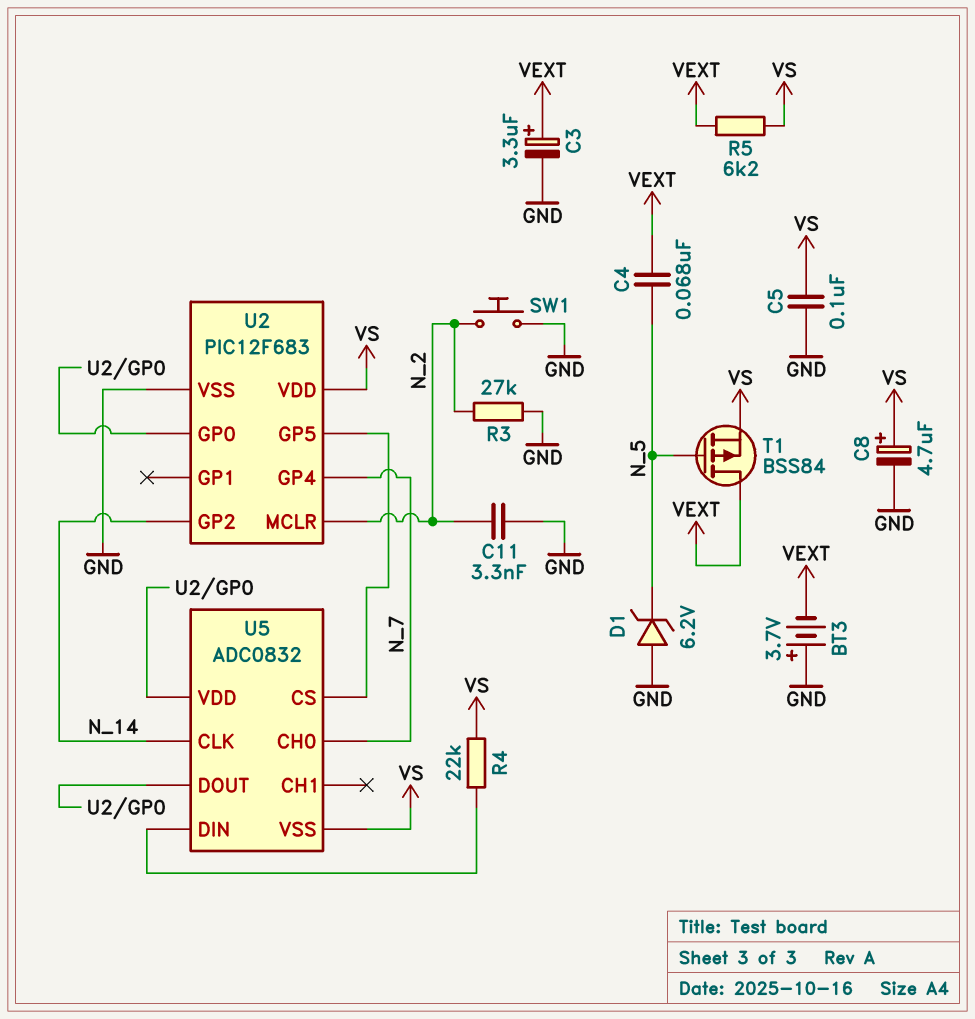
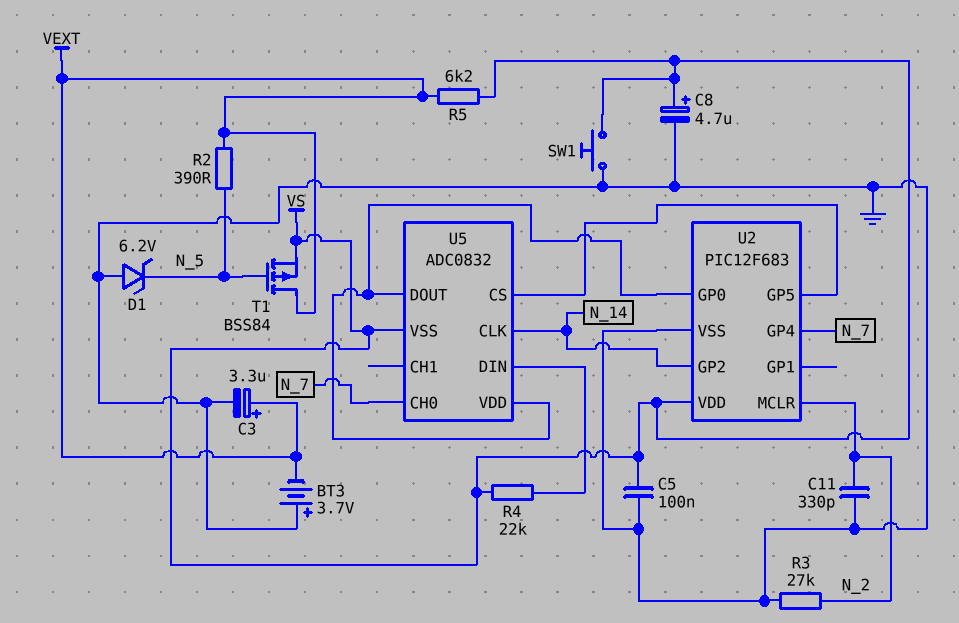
C4: 68nF (N_5, VEXT) -> none
C11: 3.3nF (GND, N_2) -> 330pF (GND, N_2)
R2: none -> 390 (N_5, VEXT)
SW1: button (GND, N_2) -> button (GND, VS)

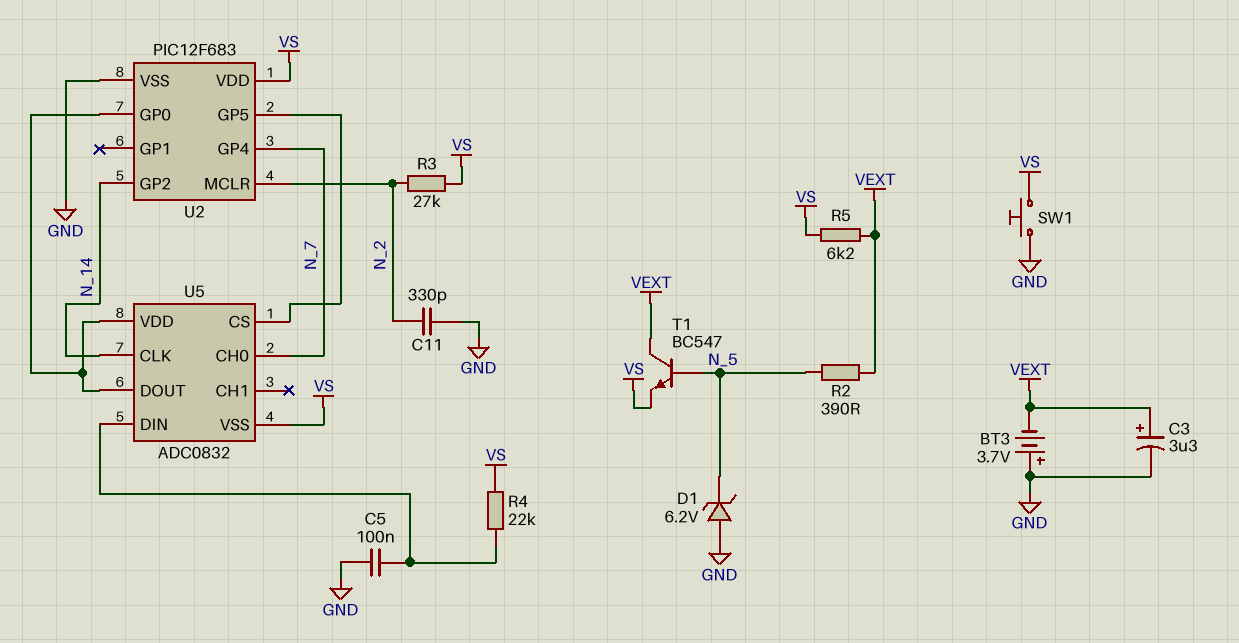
C5: 100nF (GND, VS) -> 100nF (GND, U5/DIN)
C8: 4.7uF (plus VS, minus GND) -> none
R3: 27k (GND, N_2) -> 27k (N_2, VS)
T1: PMOS BSS84 (G N_5, D VEXT, S VS) -> NPN BC547 (B N_5, C VEXT, E VS)

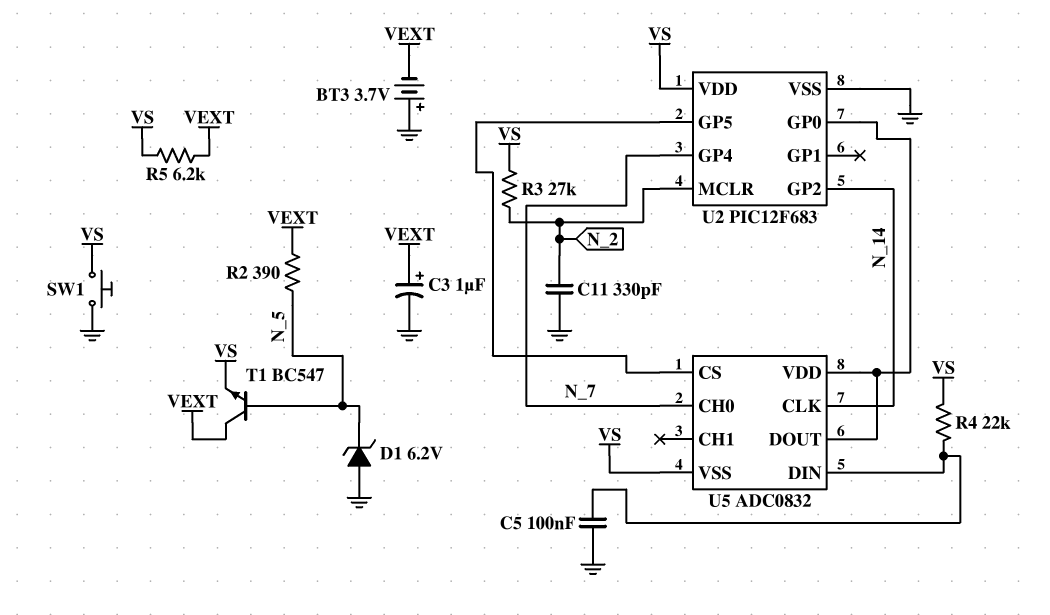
C3: 3.3uF (plus VEXT, minus GND) -> 1uF (plus VEXT, minus GND)

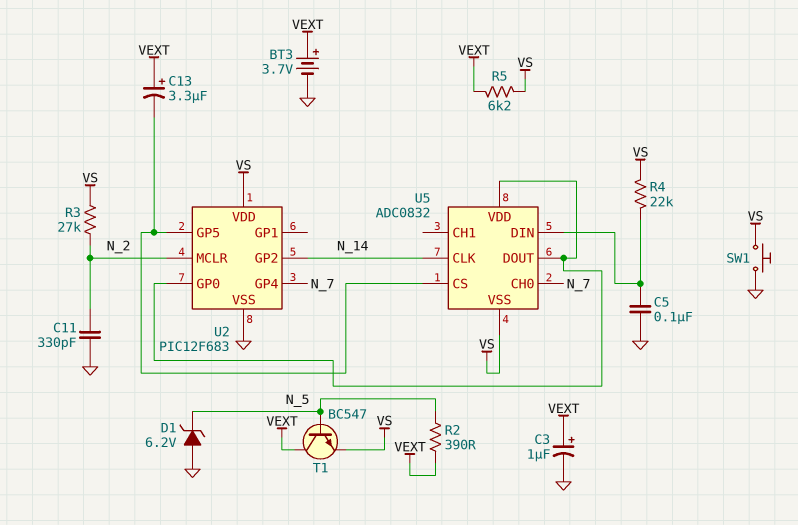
BT3: 3.7V (plus GND, minus VEXT) -> 3.7V (plus VEXT, minus GND)
C13: none -> 3.3uF (plus VEXT, minus U2/GP5)

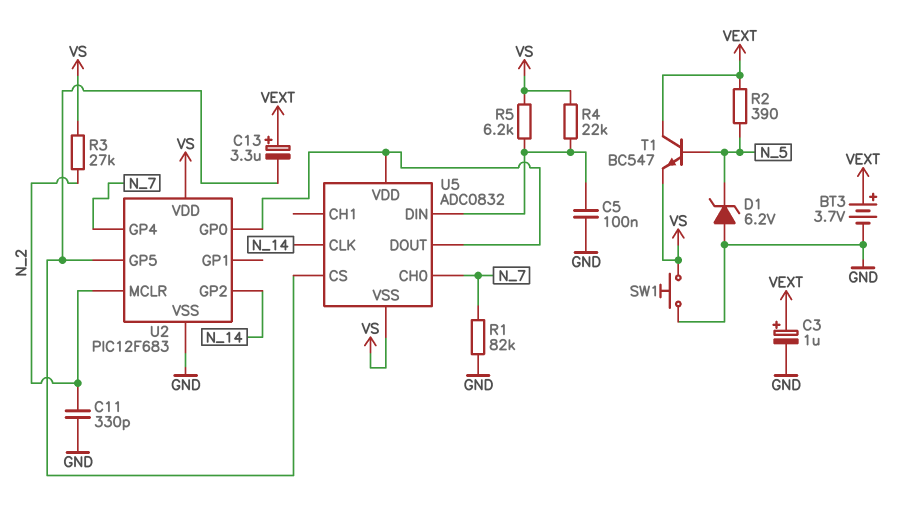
R1: none -> 82k (GND, N_7)
R5: 6.2k (VEXT, VS) -> 6.2k (U5/DIN, VS)

